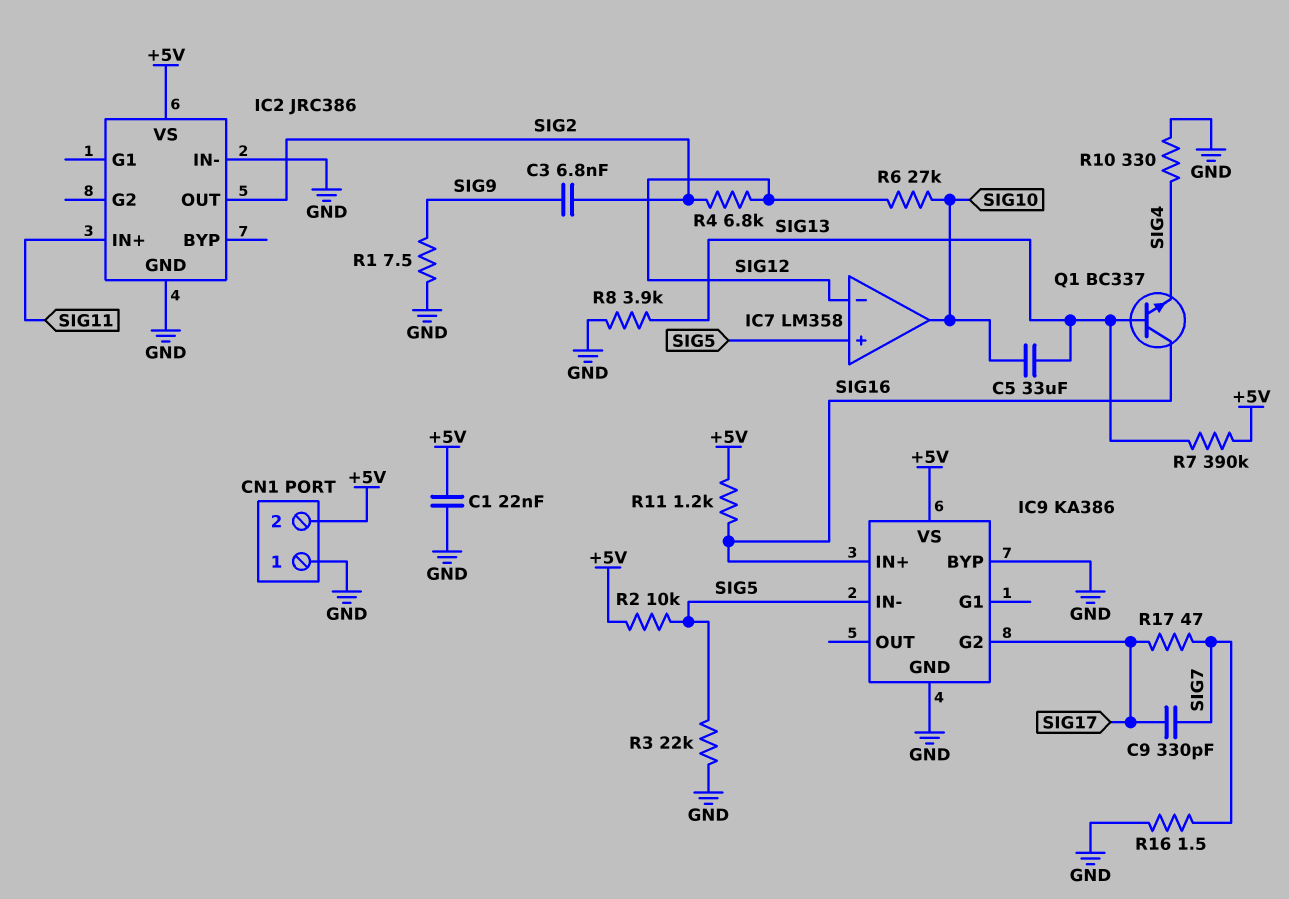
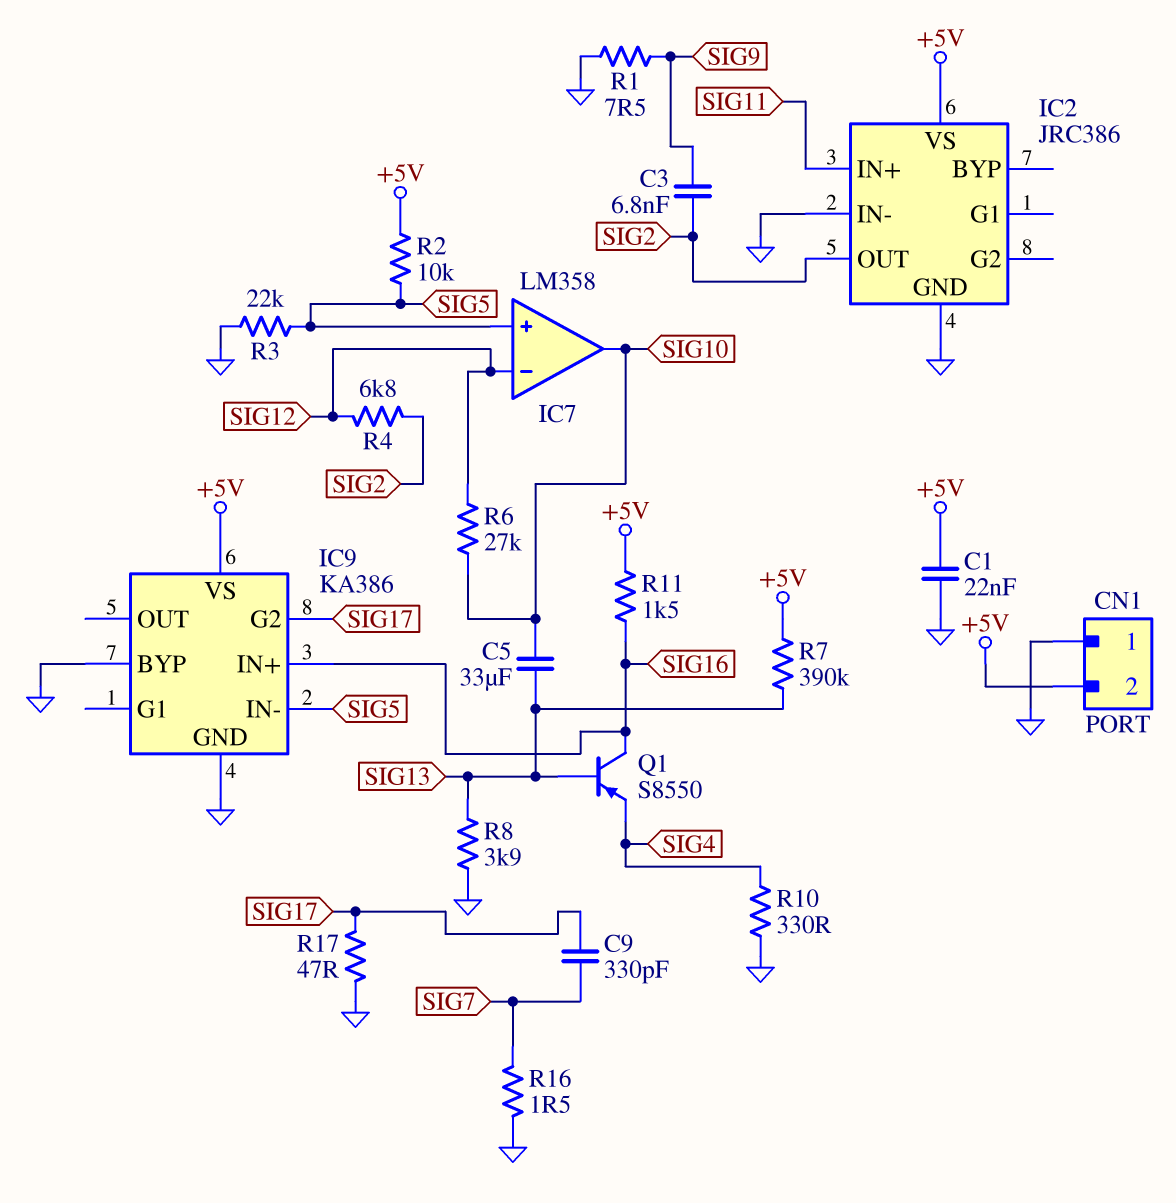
Q1: NPN BC337 (B SIG13, C SIG16, E SIG4) -> PNP S8550 (B SIG13, C SIG16, E SIG4)
R11: 1.2k (+5V, SIG16) -> 1.5k (+5V, SIG16)
R17: 47 (SIG7, SIG17) -> 47 (GND, SIG17)

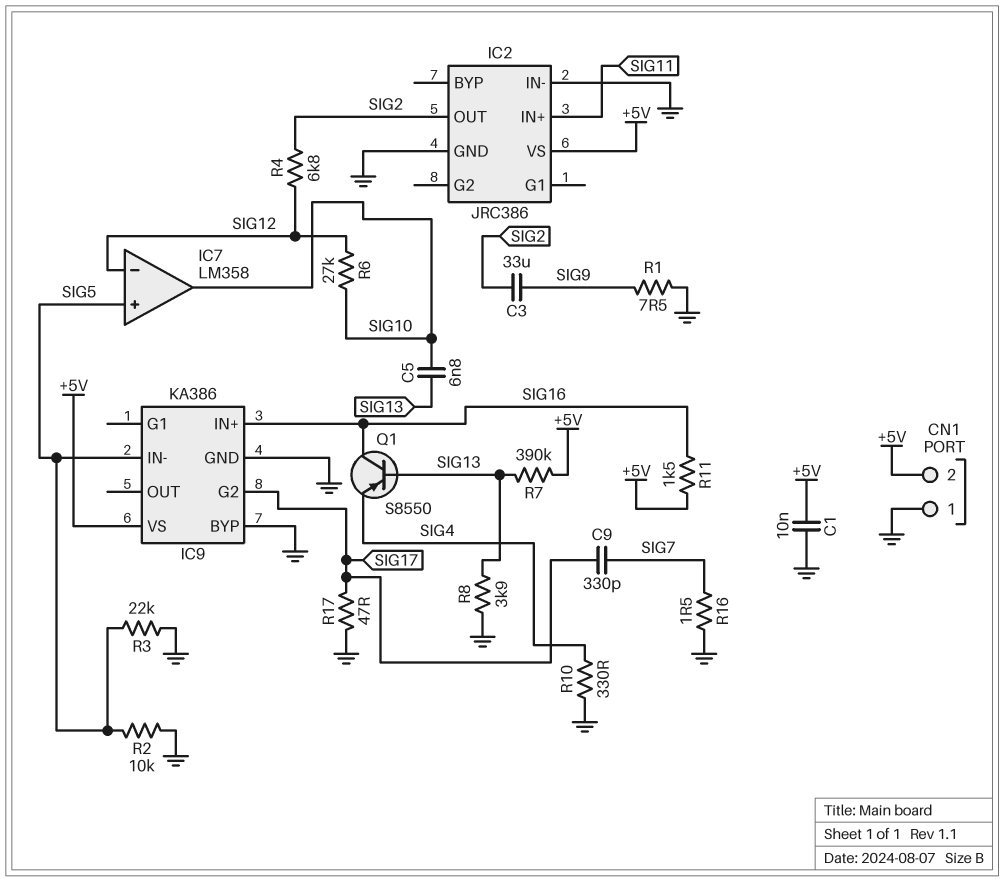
C1: 22nF (+5V, GND) -> 10nF (+5V, GND)
C3: 6.8nF (SIG2, SIG9) -> 33uF (SIG2, SIG9)
C5: 33uF (SIG10, SIG13) -> 6.8nF (SIG10, SIG13)
R2: 10k (+5V, SIG5) -> 10k (GND, SIG5)

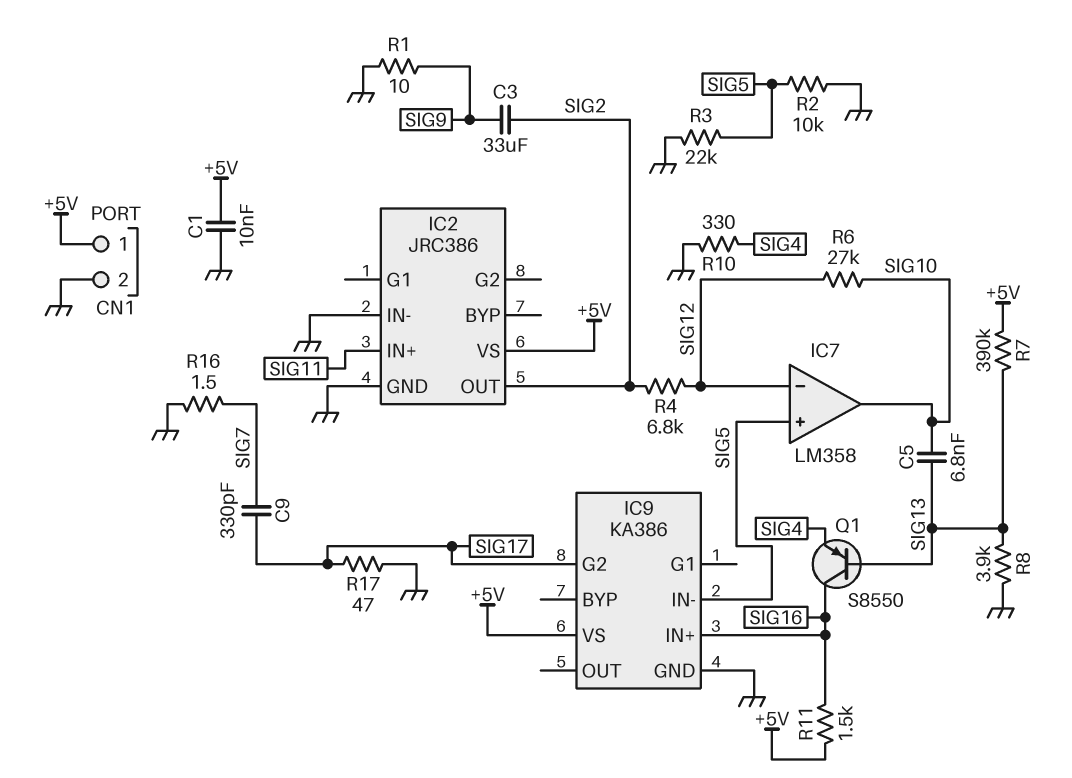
CN1 pin 1: GND -> +5V
CN1 pin 2: +5V -> GND
IC9 pin BYP: GND -> none
R1: 7.5 (GND, SIG9) -> 10 (GND, SIG9)

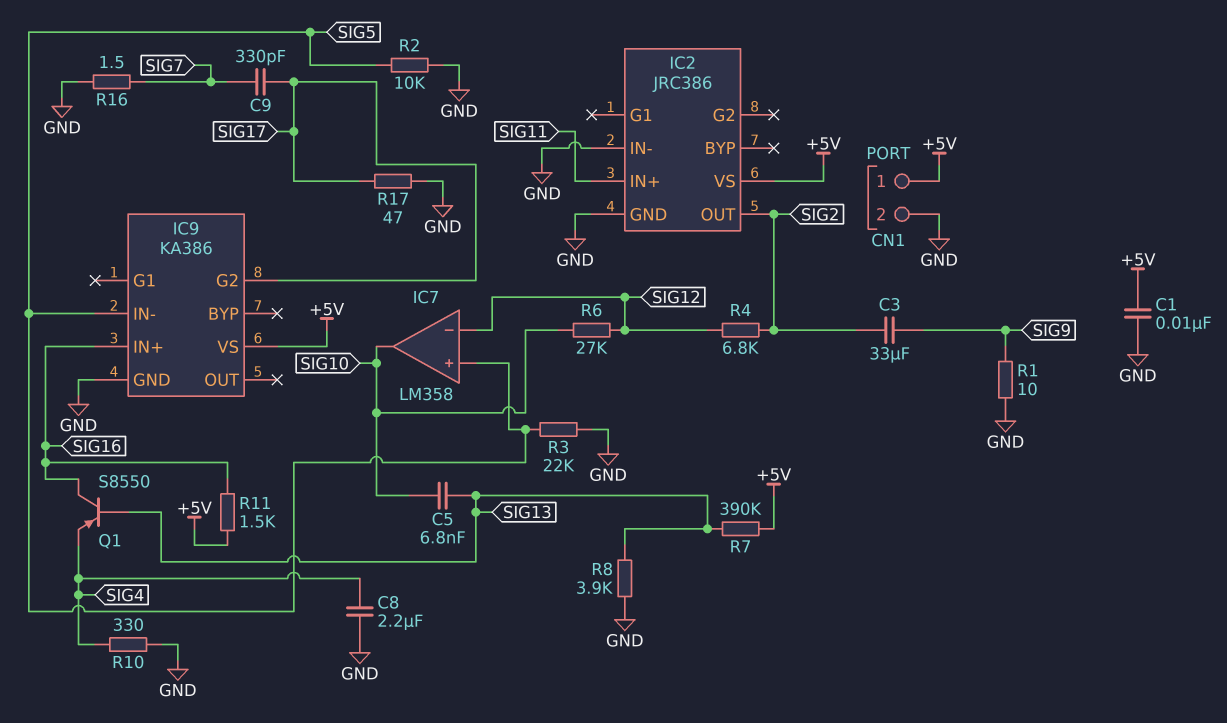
C8: none -> 2.2uF (GND, SIG4)

